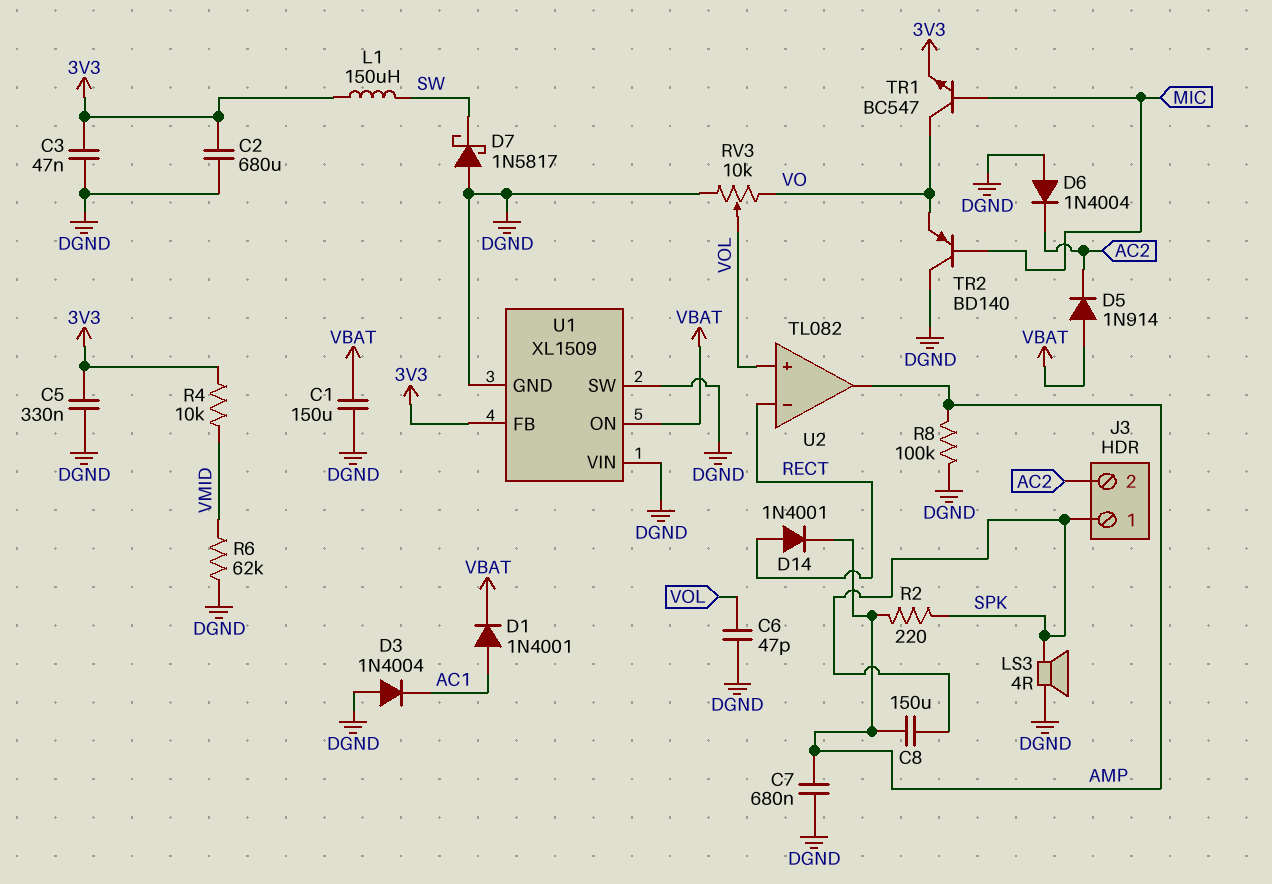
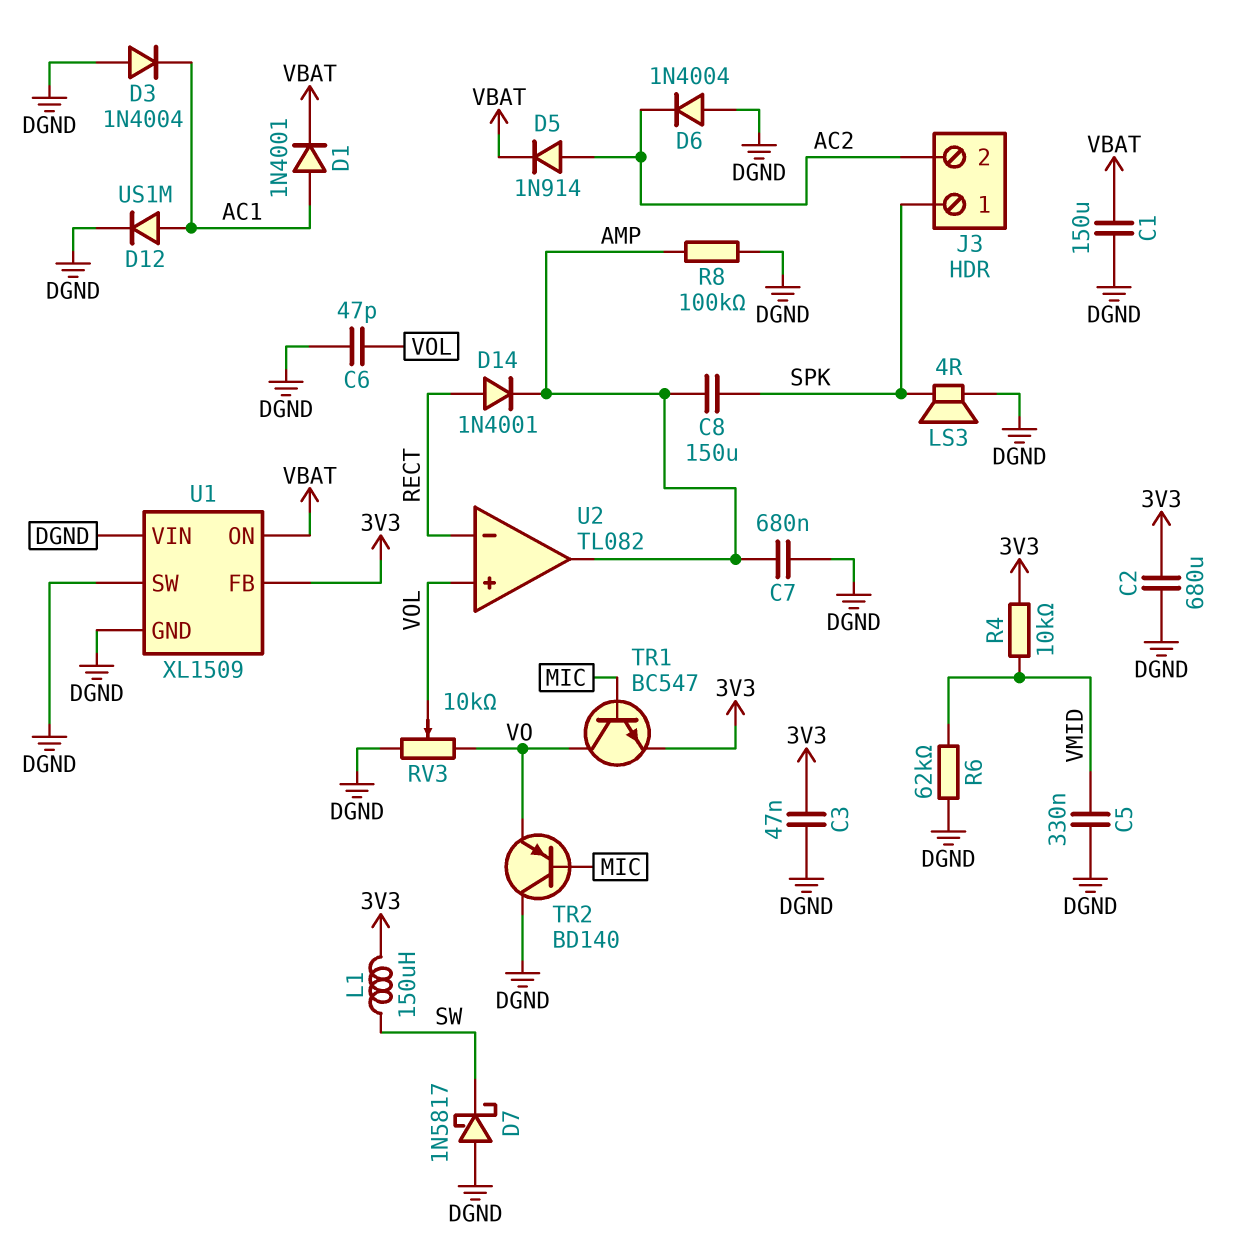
C5: 330nF (3V3, DGND) -> 330nF (DGND, VMID)
D5: diode 1N914 (A VBAT, K AC2) -> diode 1N914 (A AC2, K VBAT)
D12: none -> diode US1M (A AC1, K DGND)
R2: 220 (AMP, SPK) -> none

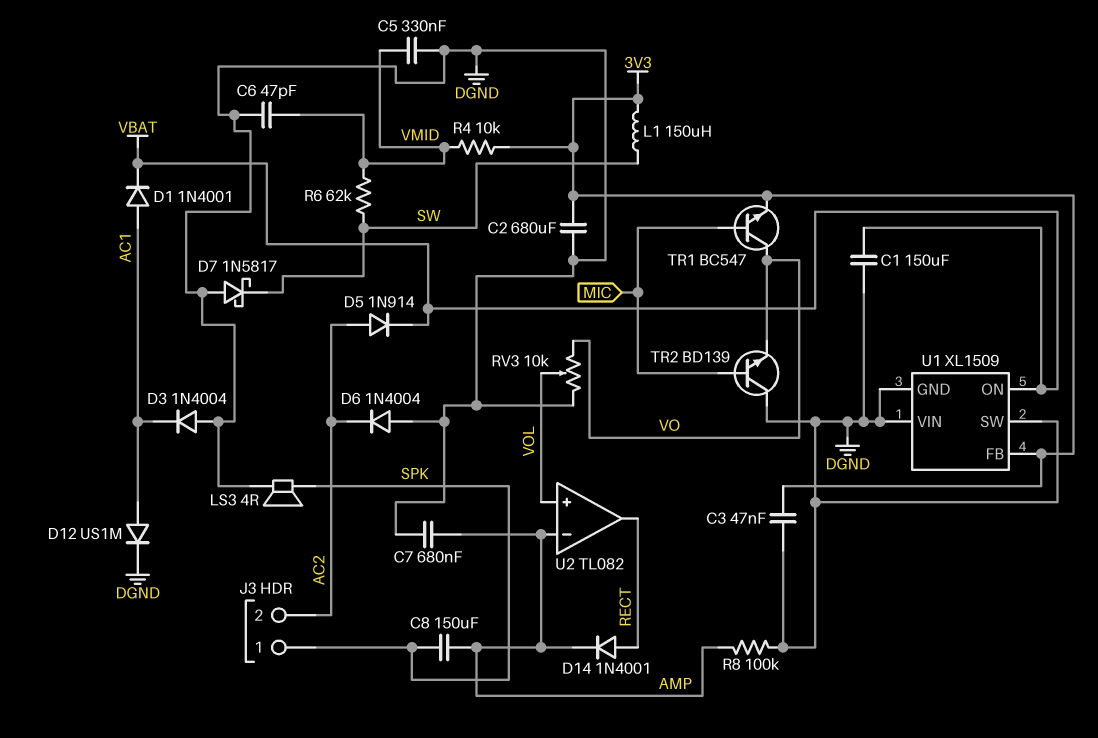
C6: 47pF (DGND, VOL) -> 47pF (DGND, VMID)
R6: 62k (DGND, VMID) -> 62k (SW, VMID)
TR2: PNP BD140 (B MIC, C DGND, E VO) -> NPN BD139 (B MIC, C DGND, E VO)
U2 pin in-: RECT -> AMP
U2 pin out: AMP -> RECT

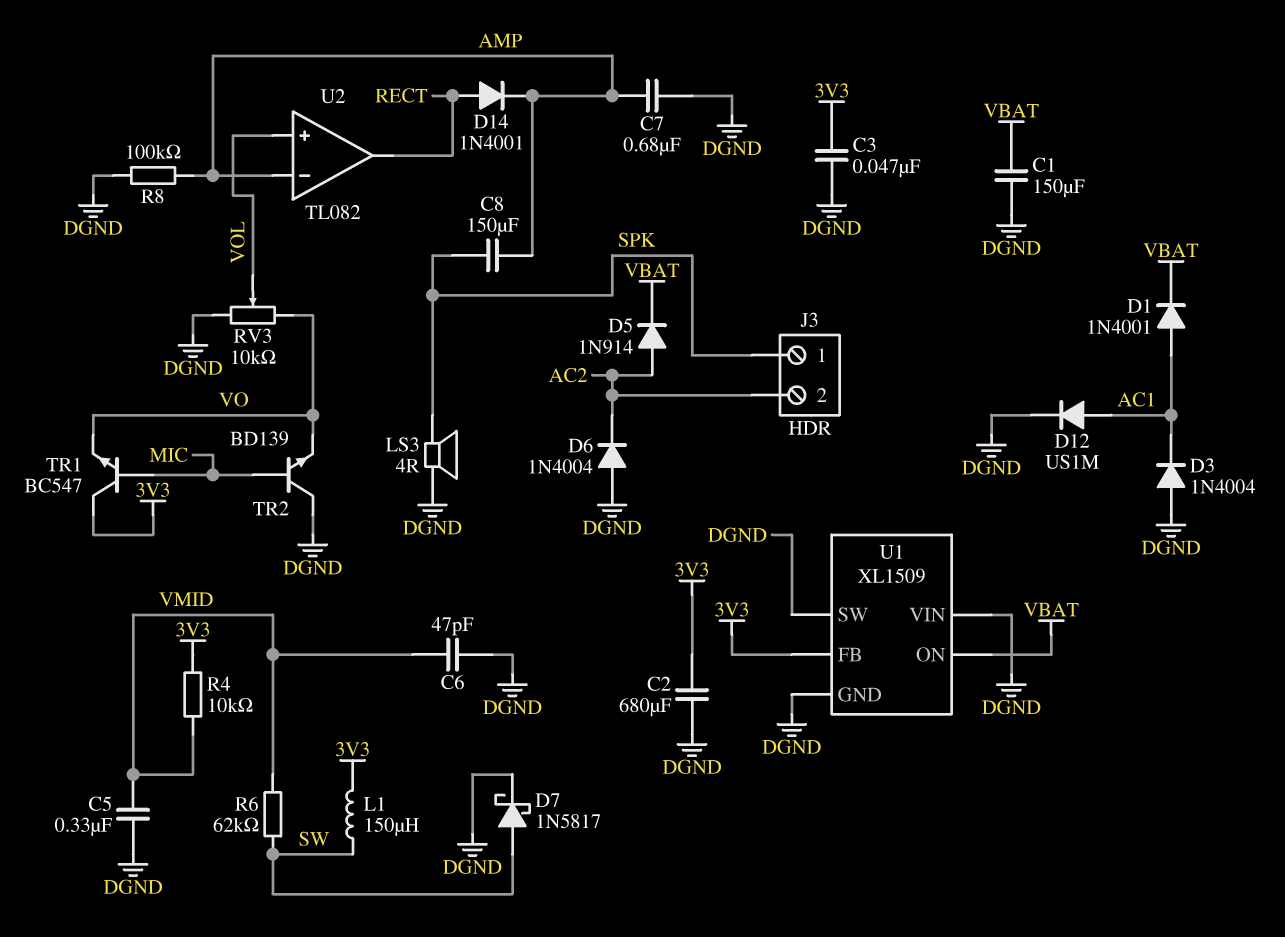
D7: schottky 1N5817 (A DGND, K SW) -> schottky 1N5817 (A SW, K DGND)
TR1: NPN BC547 (B MIC, C VO, E 3V3) -> NPN BC547 (B MIC, C 3V3, E VO)

